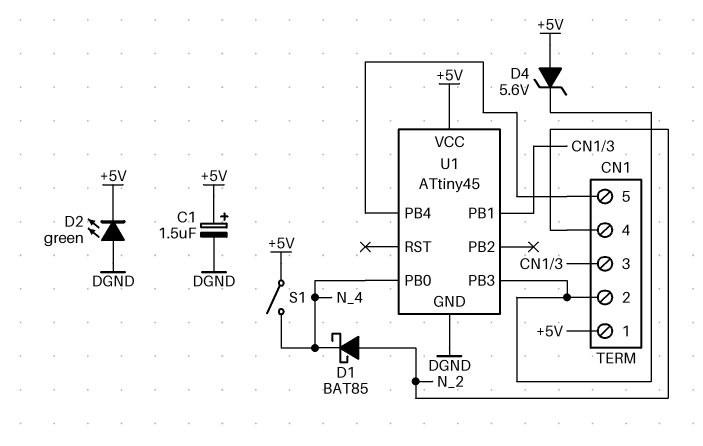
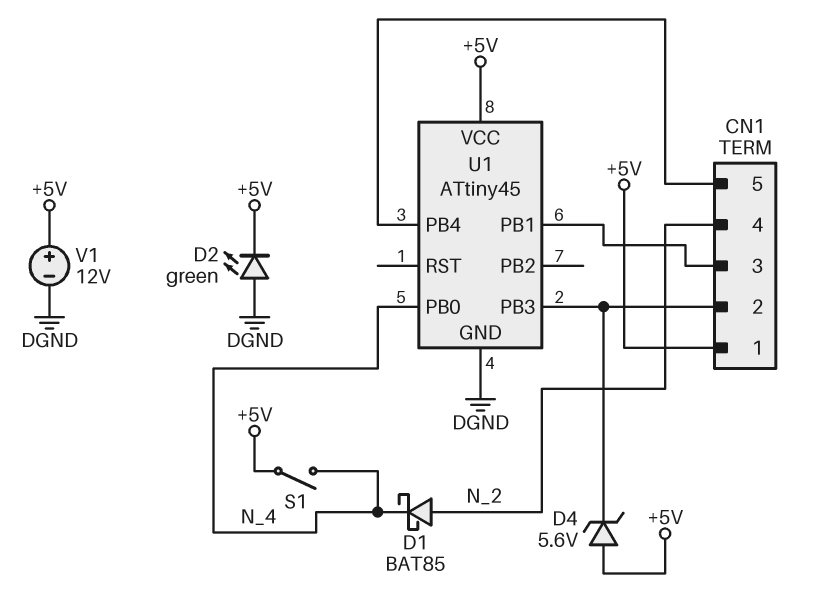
C1: 1.5uF (plus +5V, minus DGND) -> none
V1: none -> 12V (plus +5V, minus DGND)

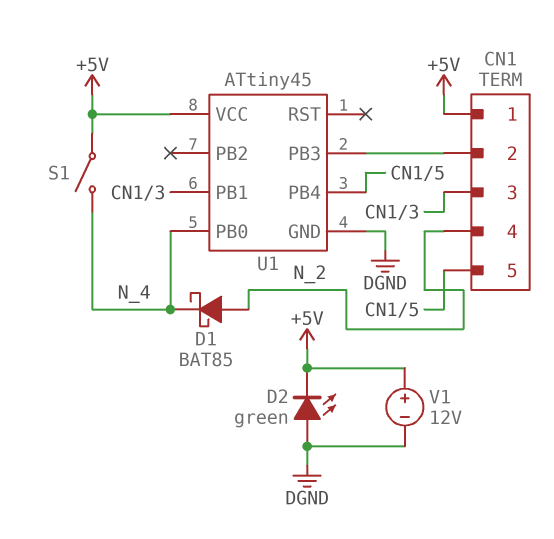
D4: zener 5.6V (A +5V, K CN1/2) -> none

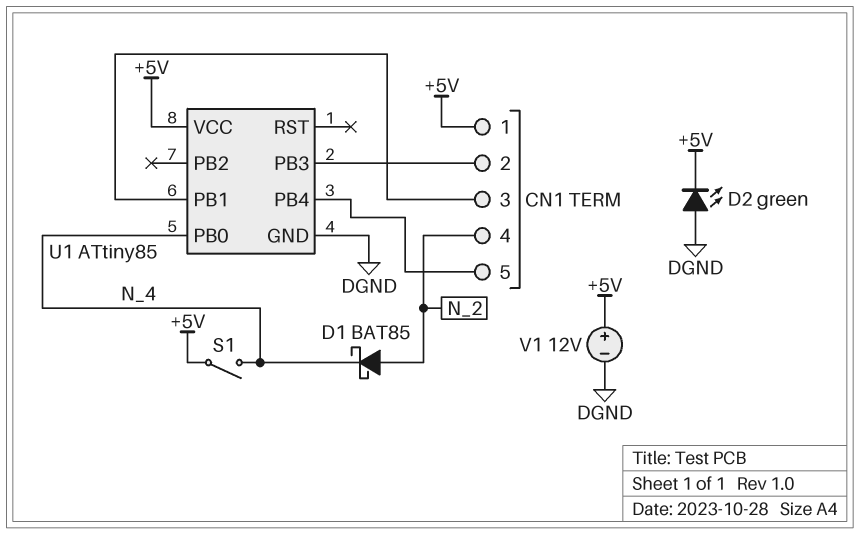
U1: ATtiny45 -> ATtiny85

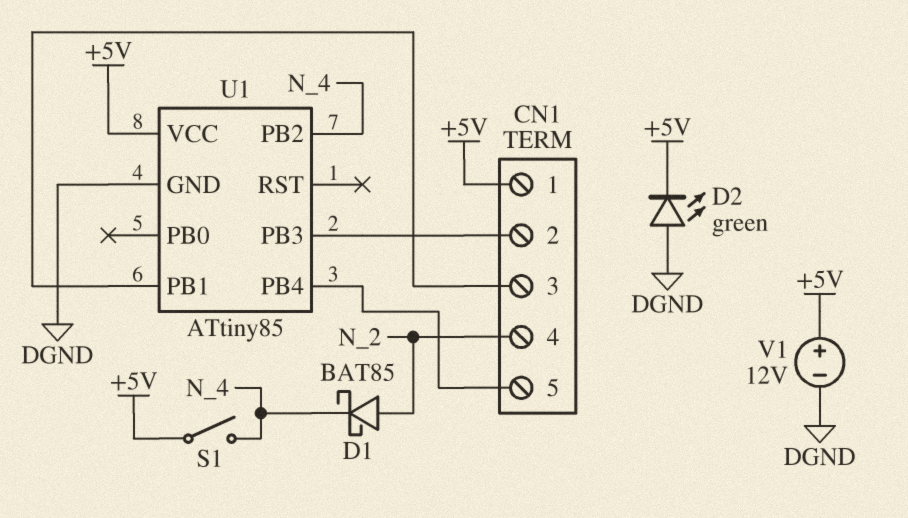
U1 pin PB0: N_4 -> none
U1 pin PB2: none -> N_4

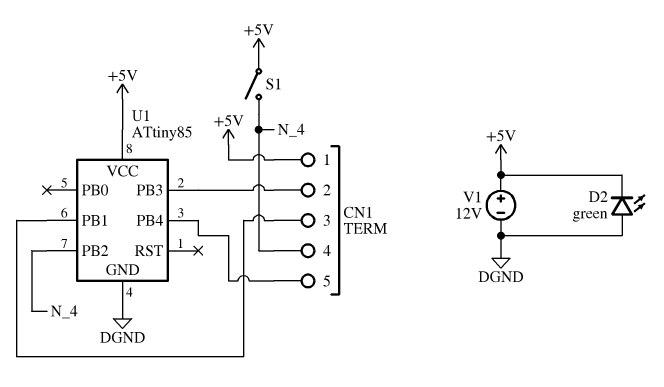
CN1 pin 4: N_2 -> N_4
D1: schottky BAT85 (A N_2, K N_4) -> none

